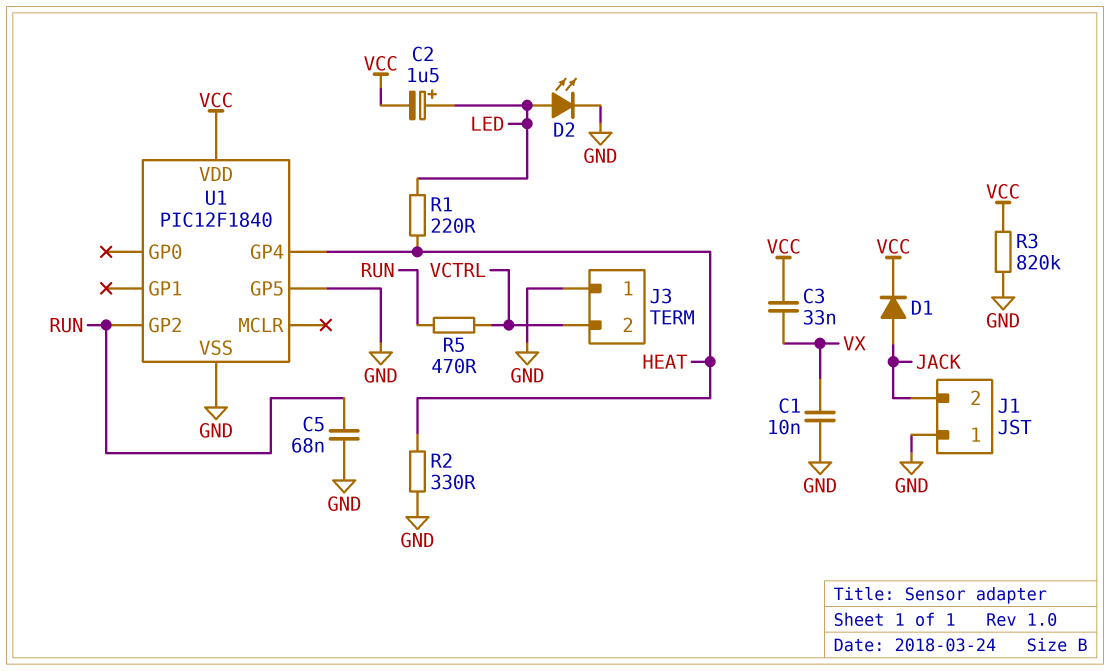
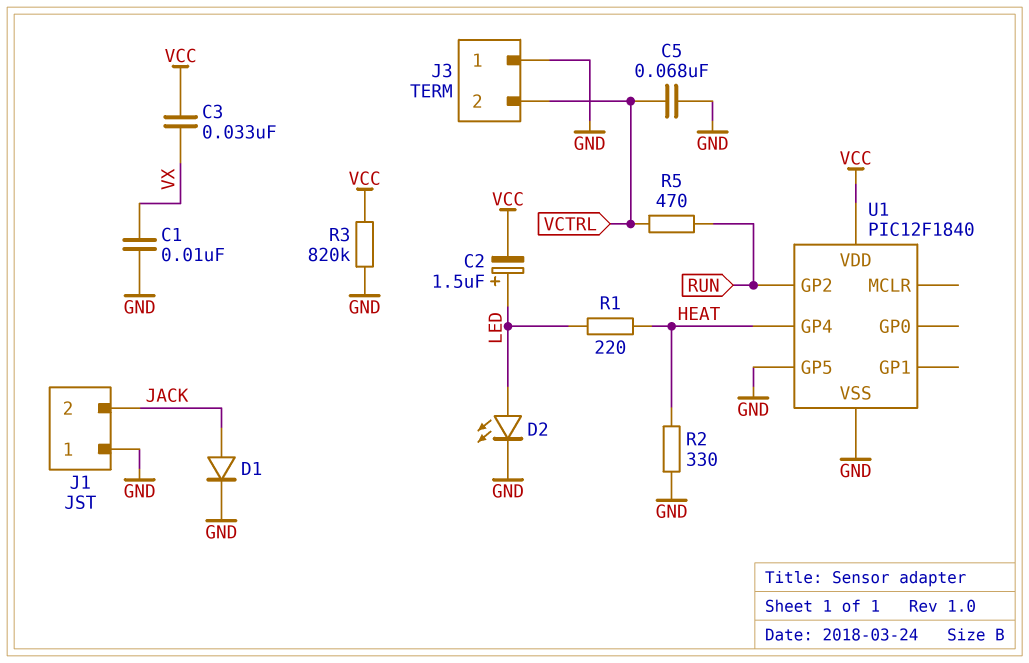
C5: 68nF (GND, RUN) -> 68nF (GND, VCTRL)
D1: diode (A JACK, K VCC) -> diode (A JACK, K GND)

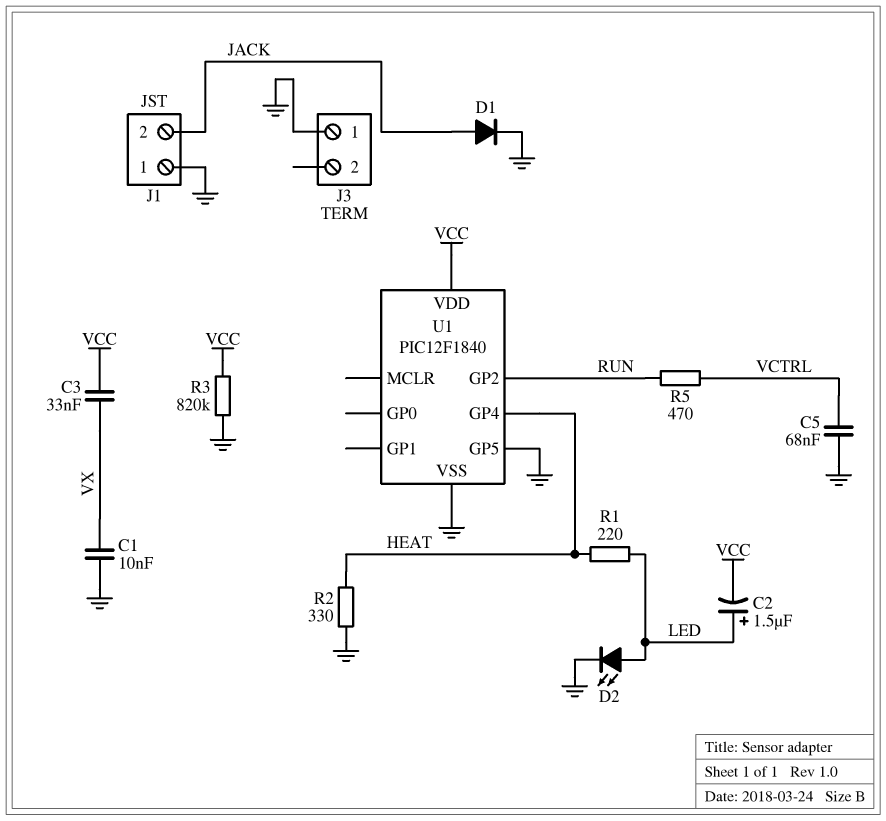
J3 pin 2: VCTRL -> none

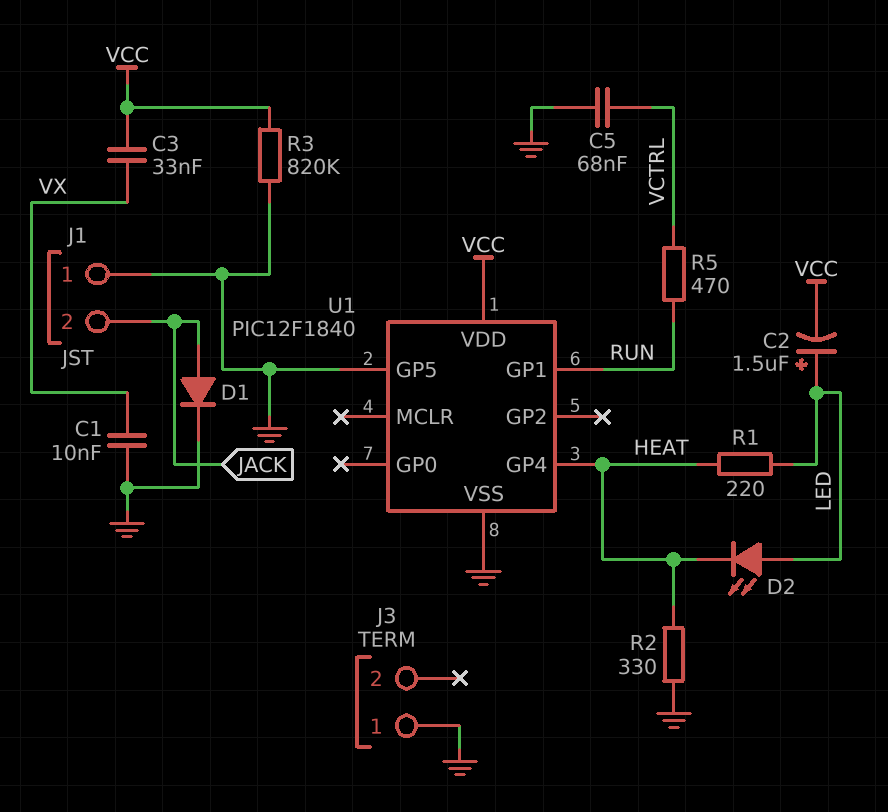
D2: LED (A LED, K GND) -> LED (A LED, K HEAT)
U1 pin GP1: none -> RUN
U1 pin GP2: RUN -> none

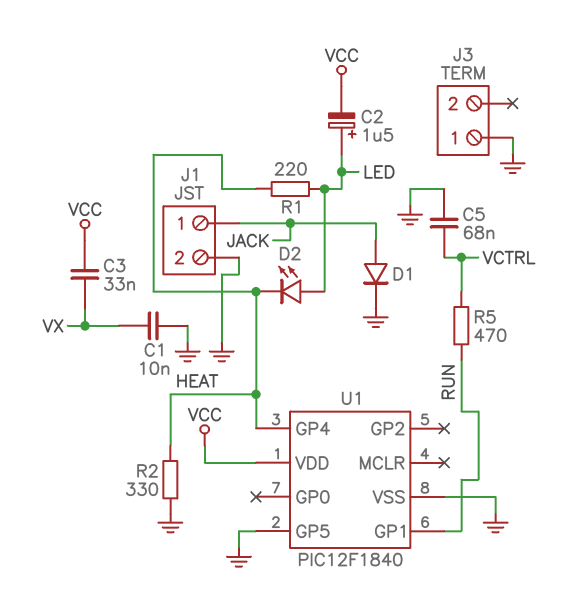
J1 pin 1: GND -> JACK
J1 pin 2: JACK -> GND
R3: 820k (GND, VCC) -> none

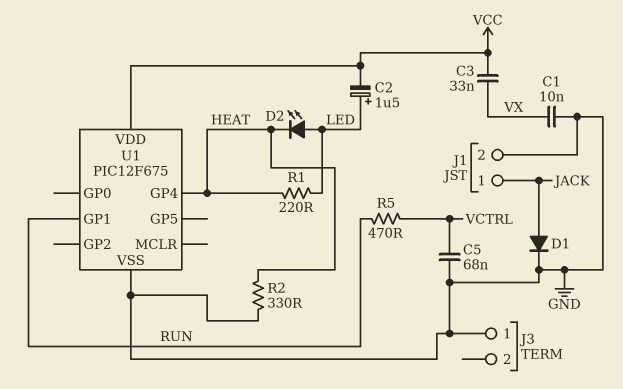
U1: PIC12F1840 -> PIC12F675
U1 pin GP5: GND -> none

